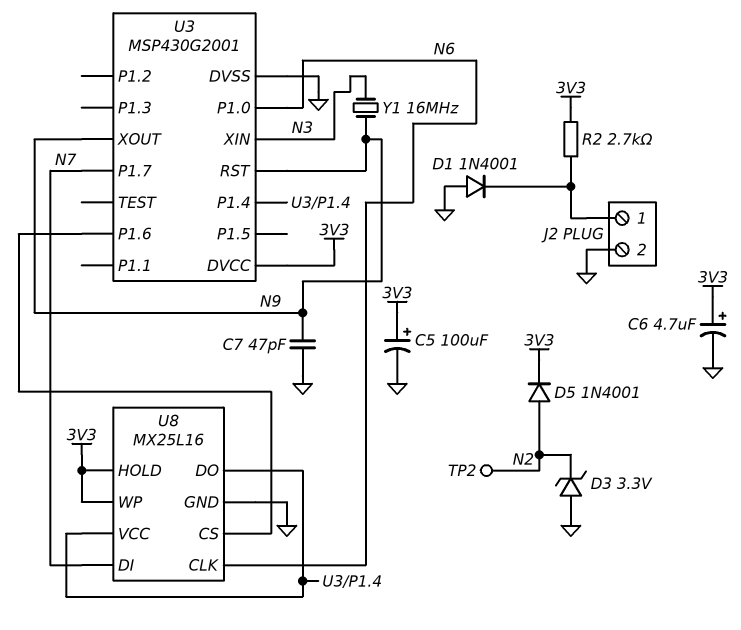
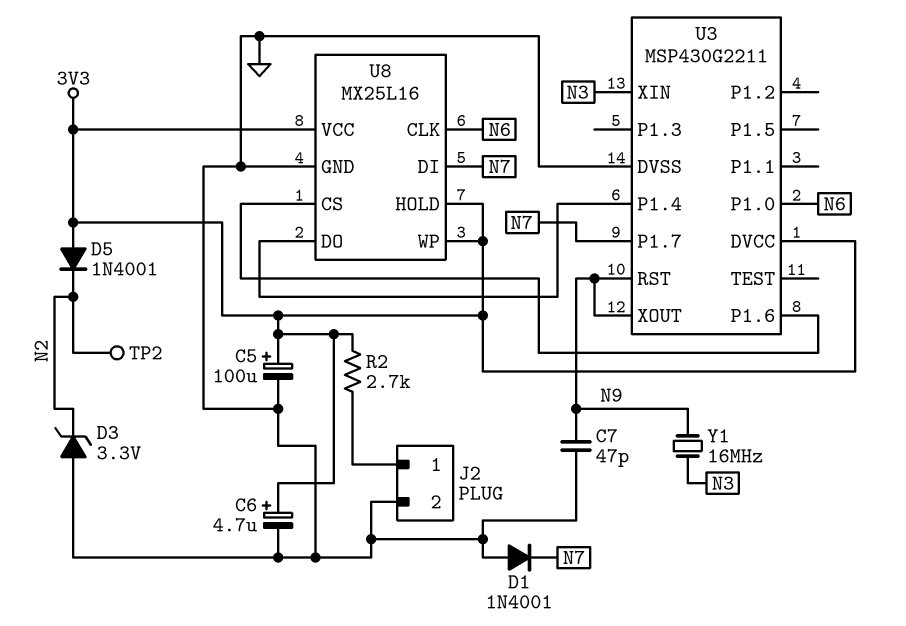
D1: diode 1N4001 (A GND, K J2/1) -> diode 1N4001 (A GND, K N7)
D5: diode 1N4001 (A N2, K 3V3) -> diode 1N4001 (A 3V3, K N2)
U3: MSP430G2001 -> MSP430G2211
U8 pin VCC: U3/P1.4 -> 3V3

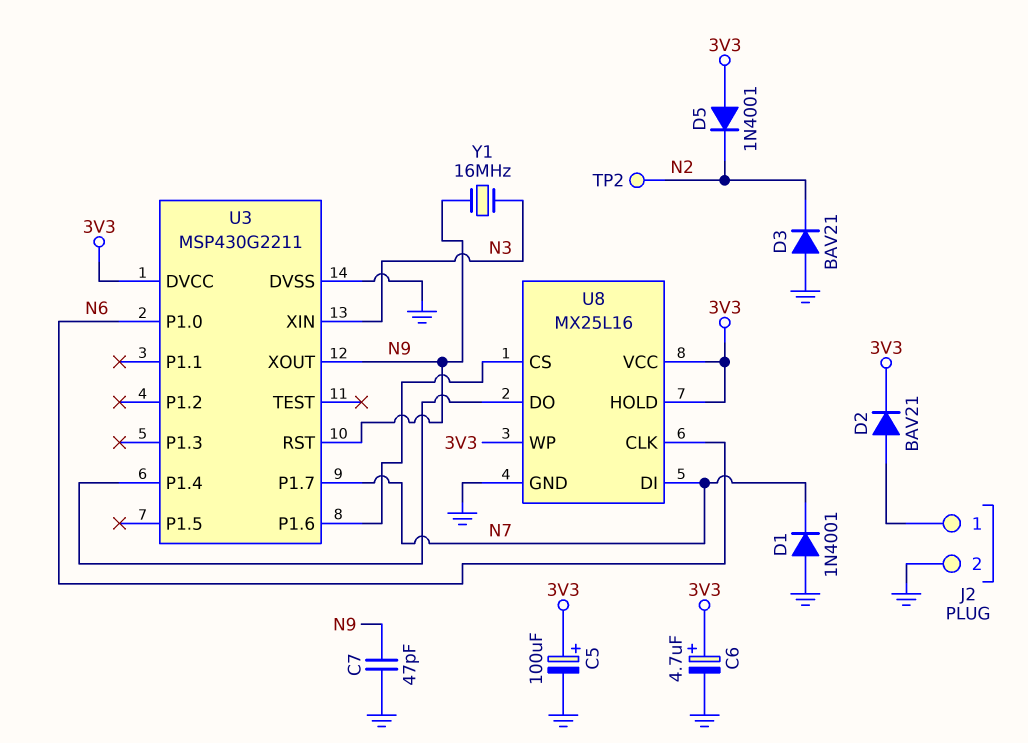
D2: none -> diode BAV21 (A J2/1, K 3V3)
D3: zener 3.3V (A GND, K N2) -> diode BAV21 (A GND, K N2)
R2: 2.7k (3V3, J2/1) -> none

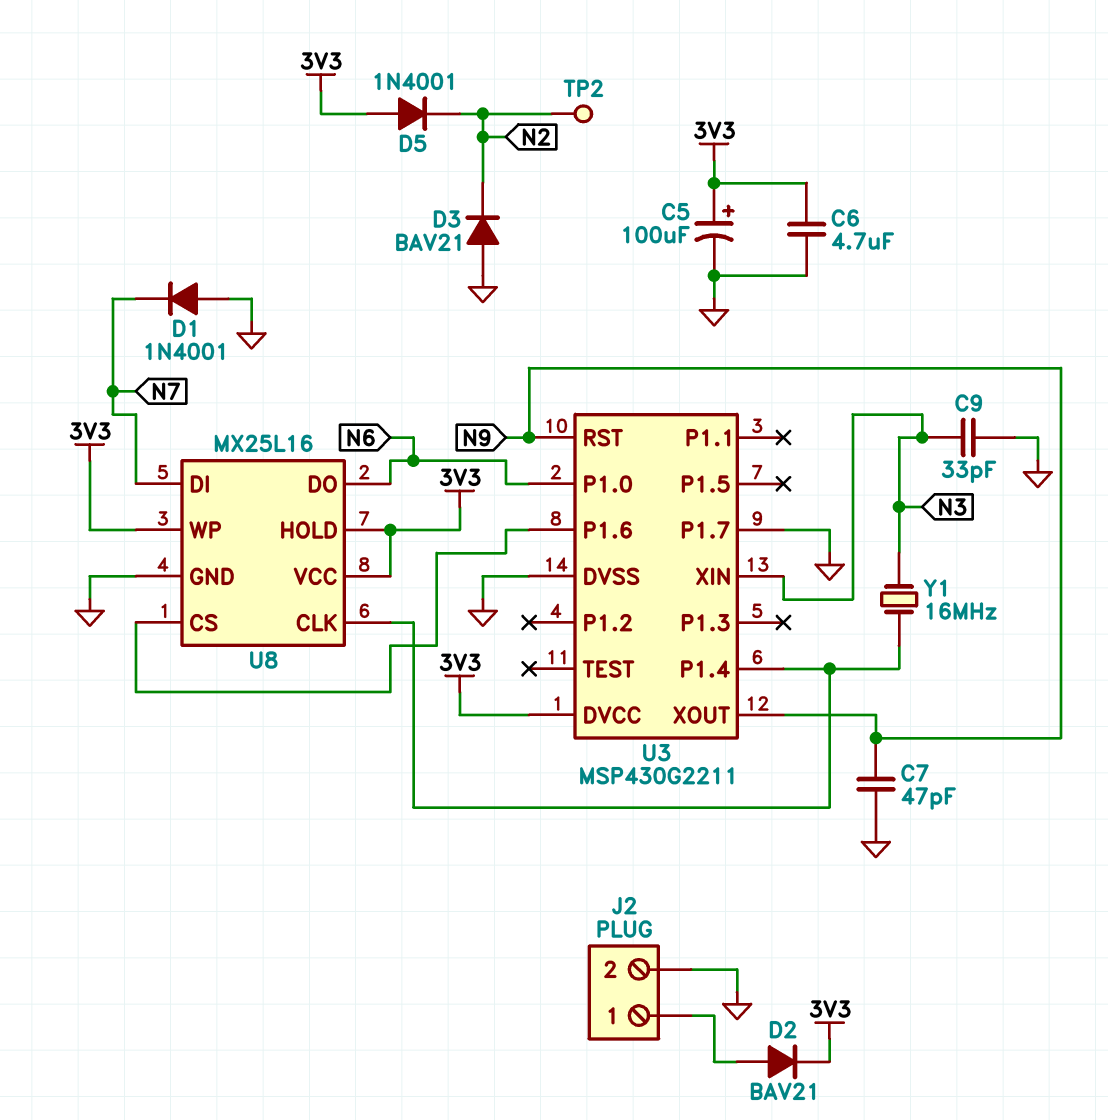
C6: 4.7uF (plus 3V3, minus GND) -> 4.7uF (3V3, GND)
C9: none -> 33pF (GND, N3)
U3 pin P1.7: N7 -> GND
U8 pin CLK: N6 -> U3/P1.4
U8 pin DO: U3/P1.4 -> N6
Y1: 16MHz (N3, N9) -> 16MHz (N3, U3/P1.4)

